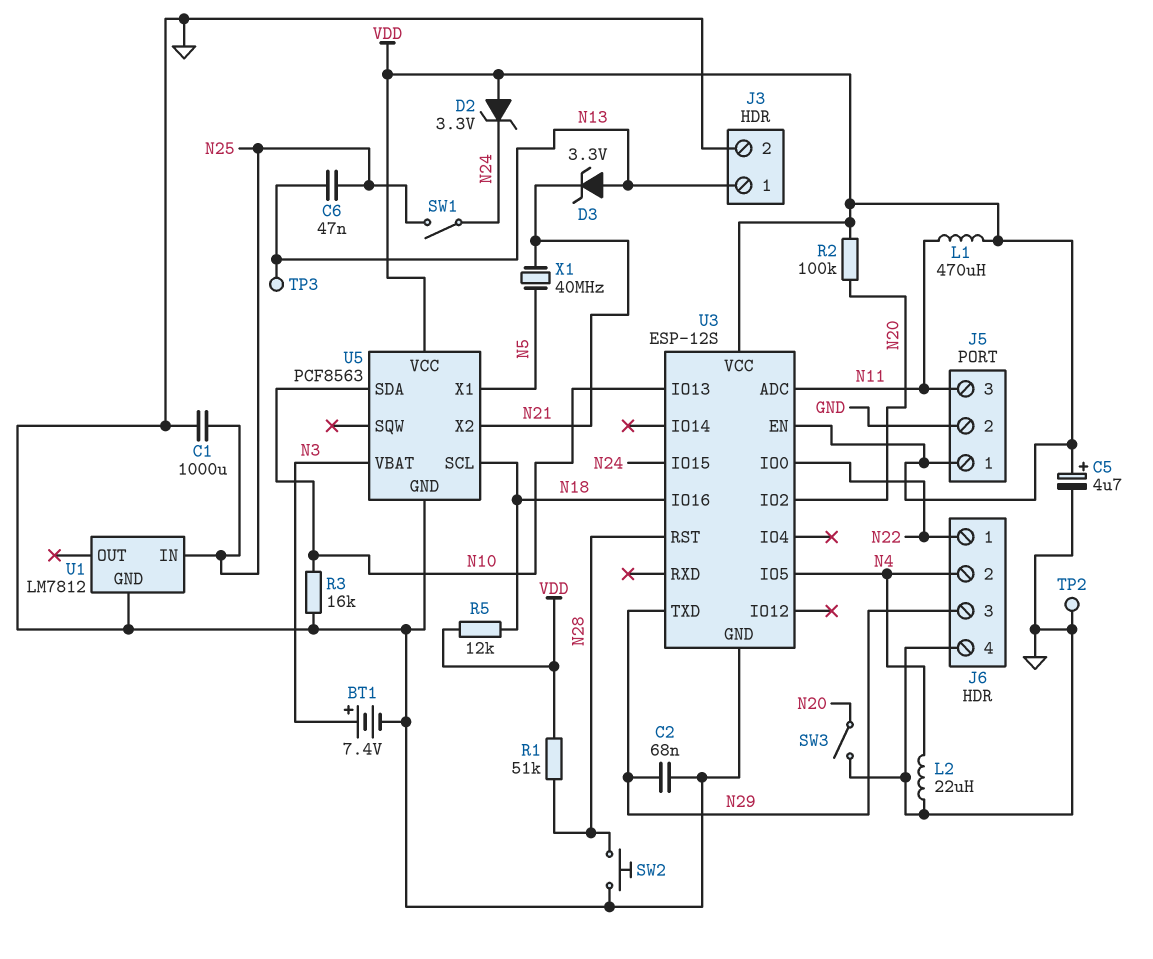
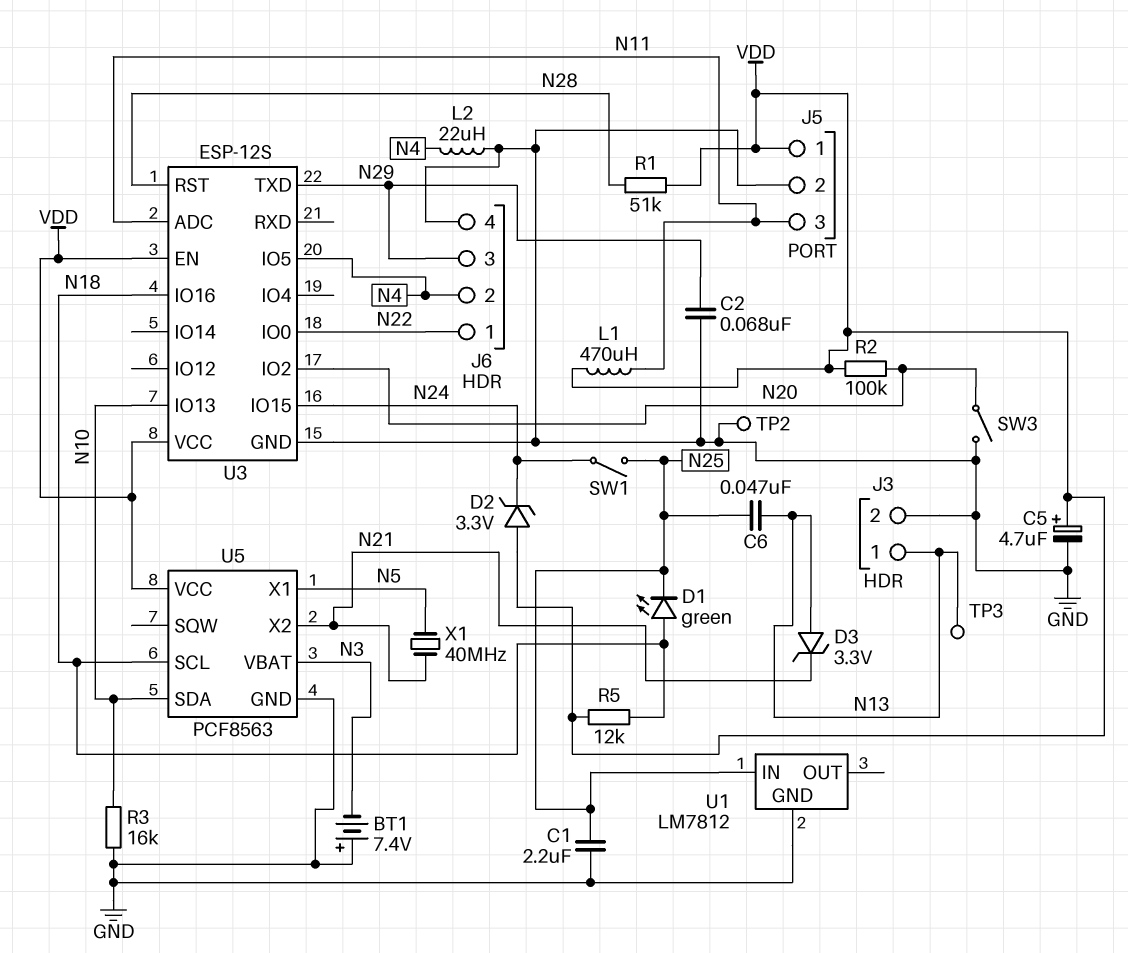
BT1: 7.4V (plus N3, minus GND) -> 7.4V (plus GND, minus N3)
C1: 1000uF (GND, N25) -> 2.2uF (GND, N25)
D1: none -> LED green (A N18, K N25)
SW2: button (GND, N28) -> none

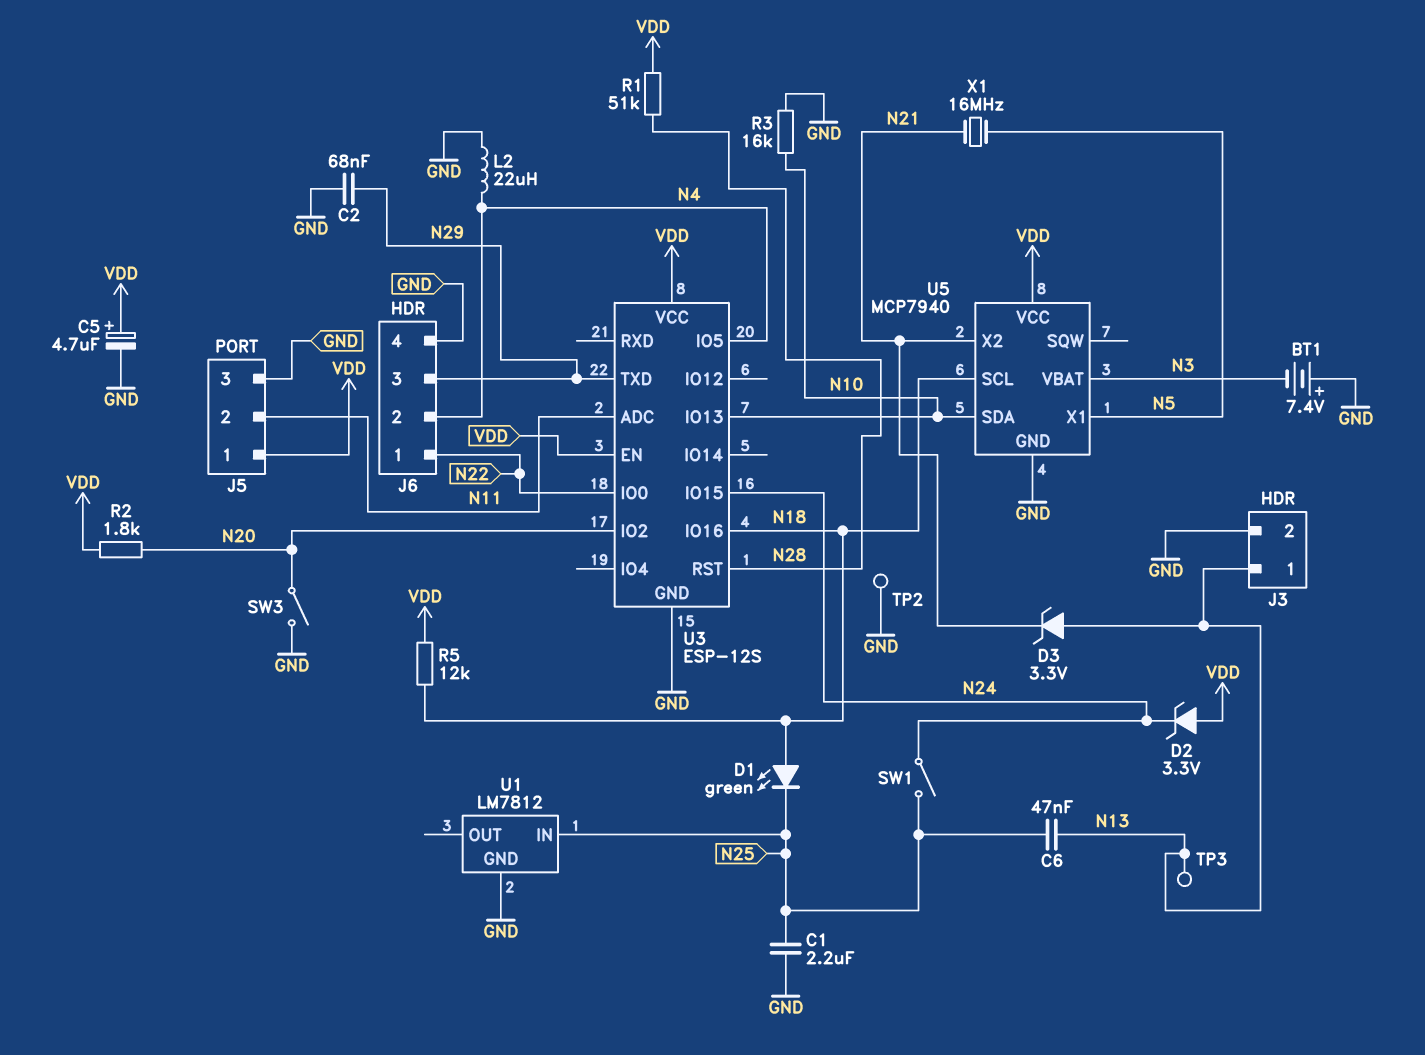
J5 pin 2: GND -> N11
J5 pin 3: N11 -> GND
L1: 470uH (N11, VDD) -> none
R2: 100k (N20, VDD) -> 1.8k (N20, VDD)
U5: PCF8563 -> MCP7940
X1: 40MHz (N5, N21) -> 16MHz (N5, N21)

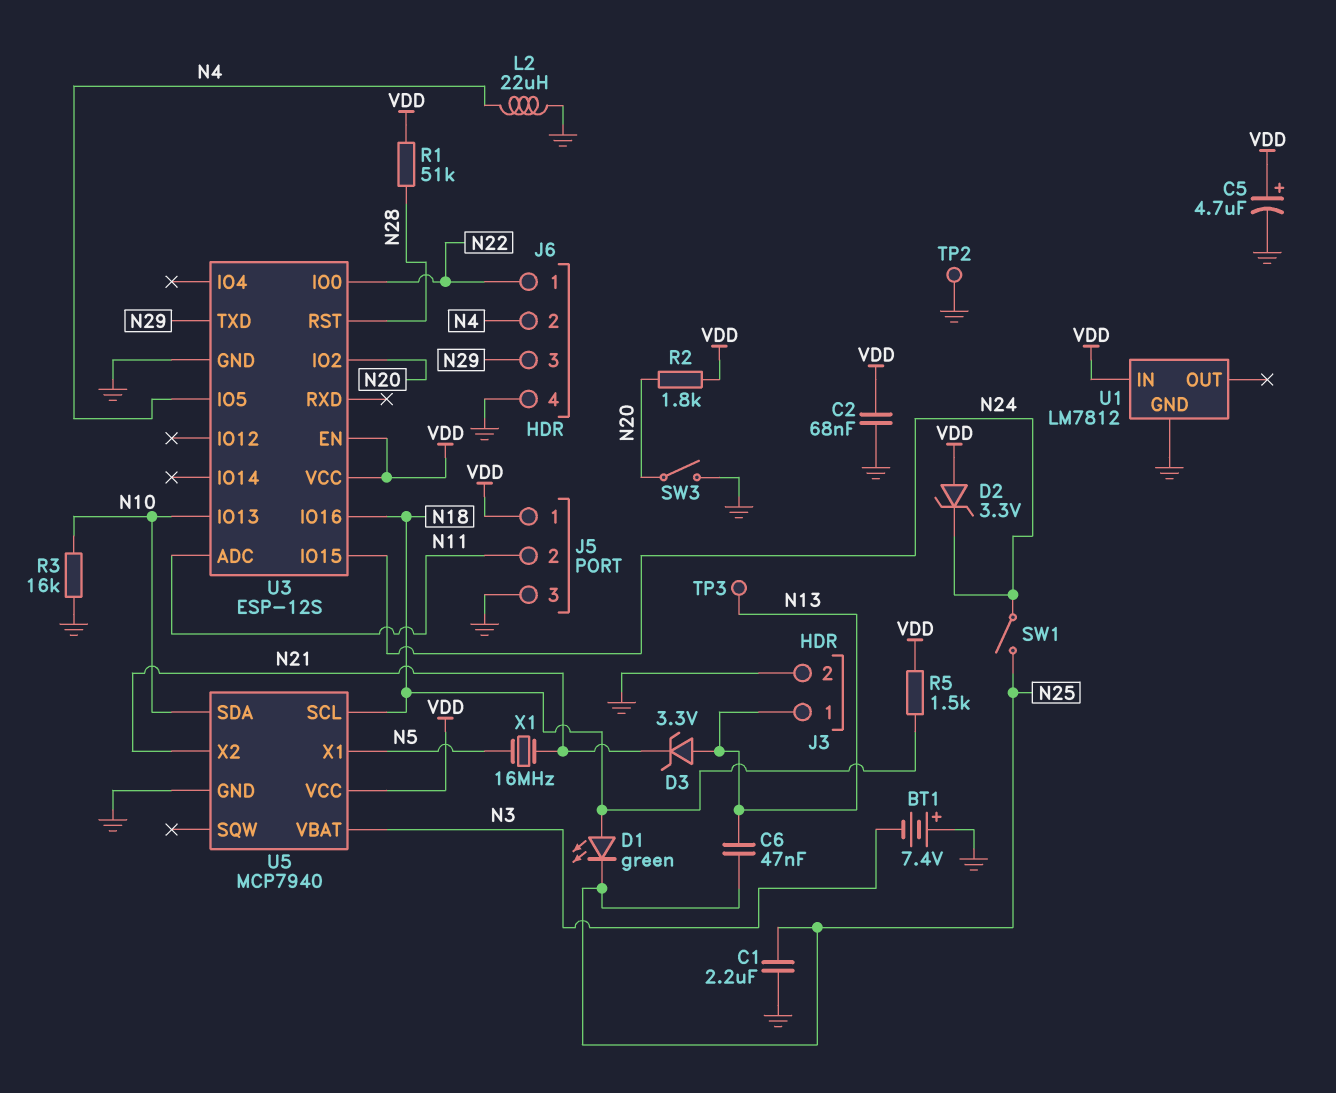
C2: 68nF (GND, N29) -> 68nF (GND, VDD)
R5: 12k (N18, VDD) -> 1.5k (N18, VDD)
U1 pin IN: N25 -> VDD

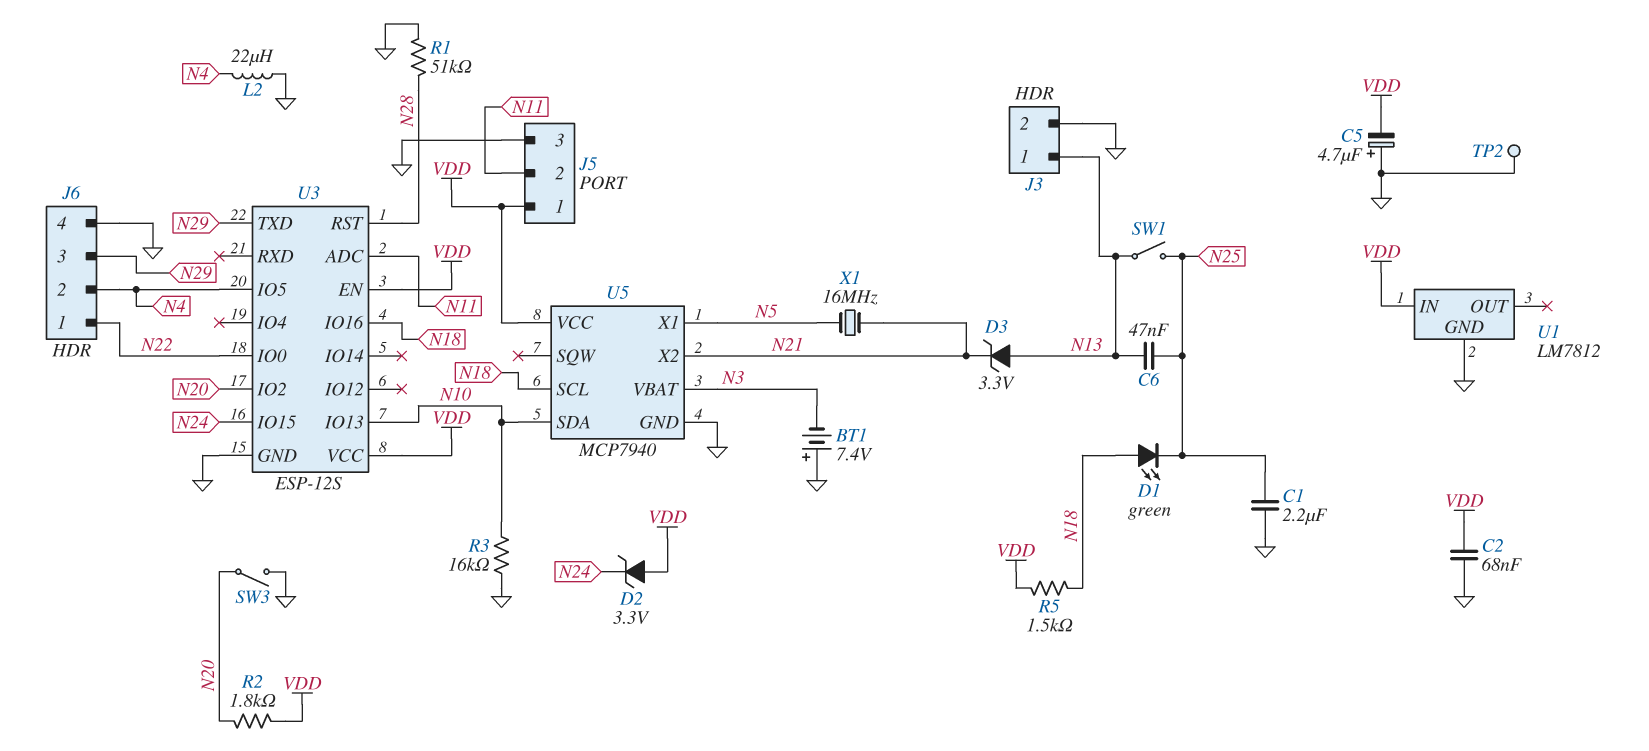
C5: 4.7uF (plus VDD, minus GND) -> 4.7uF (plus GND, minus VDD)
R1: 51k (N28, VDD) -> 51k (GND, N28)
SW1: switch (N24, N25) -> switch (N13, N25)
TP3: test point (N13) -> none

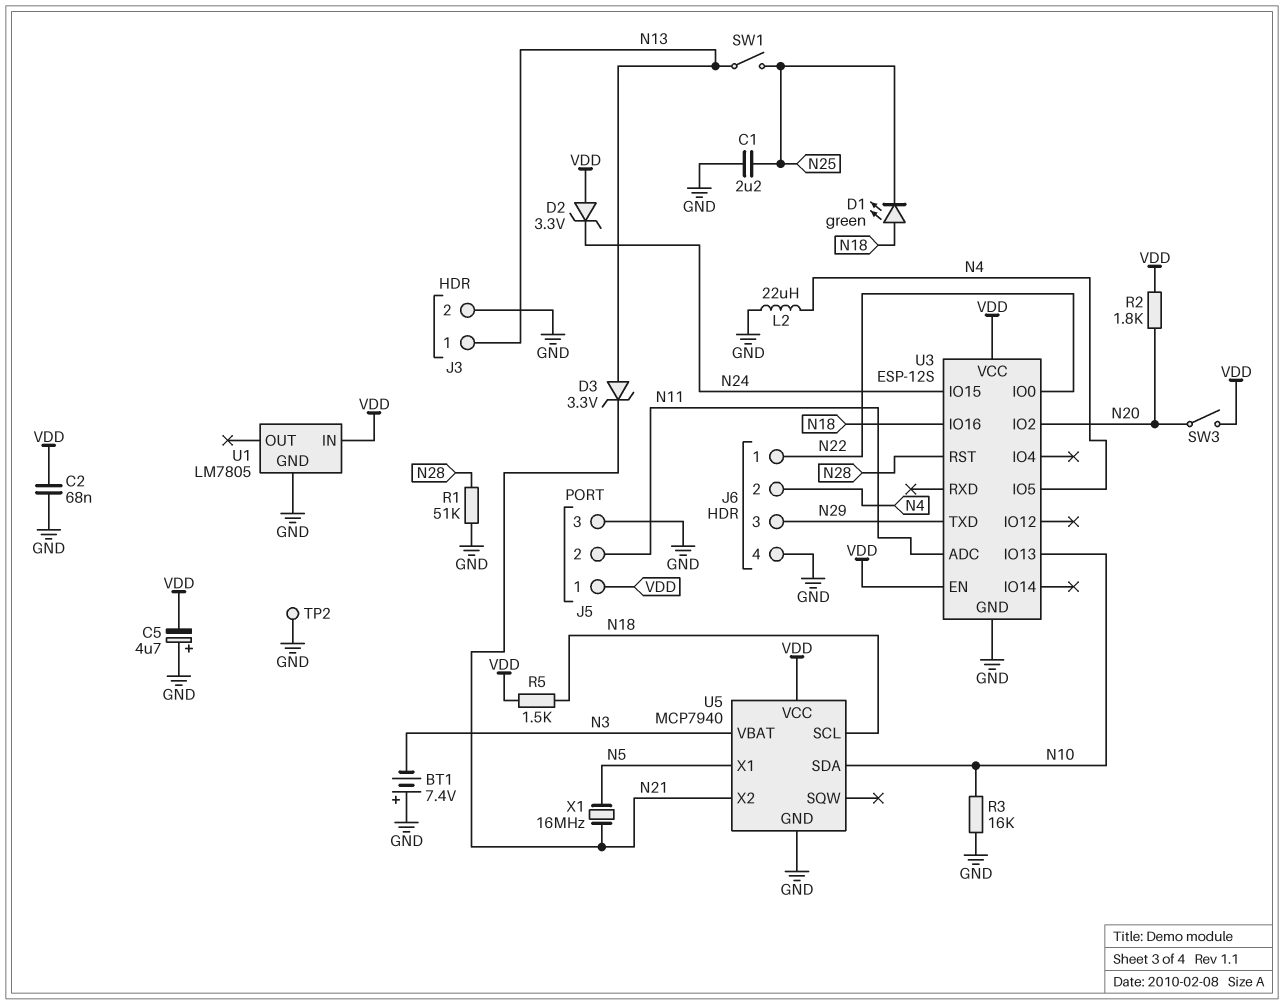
C6: 47nF (N13, N25) -> none
SW3: switch (GND, N20) -> switch (N20, VDD)
U1: LM7812 -> LM7805

